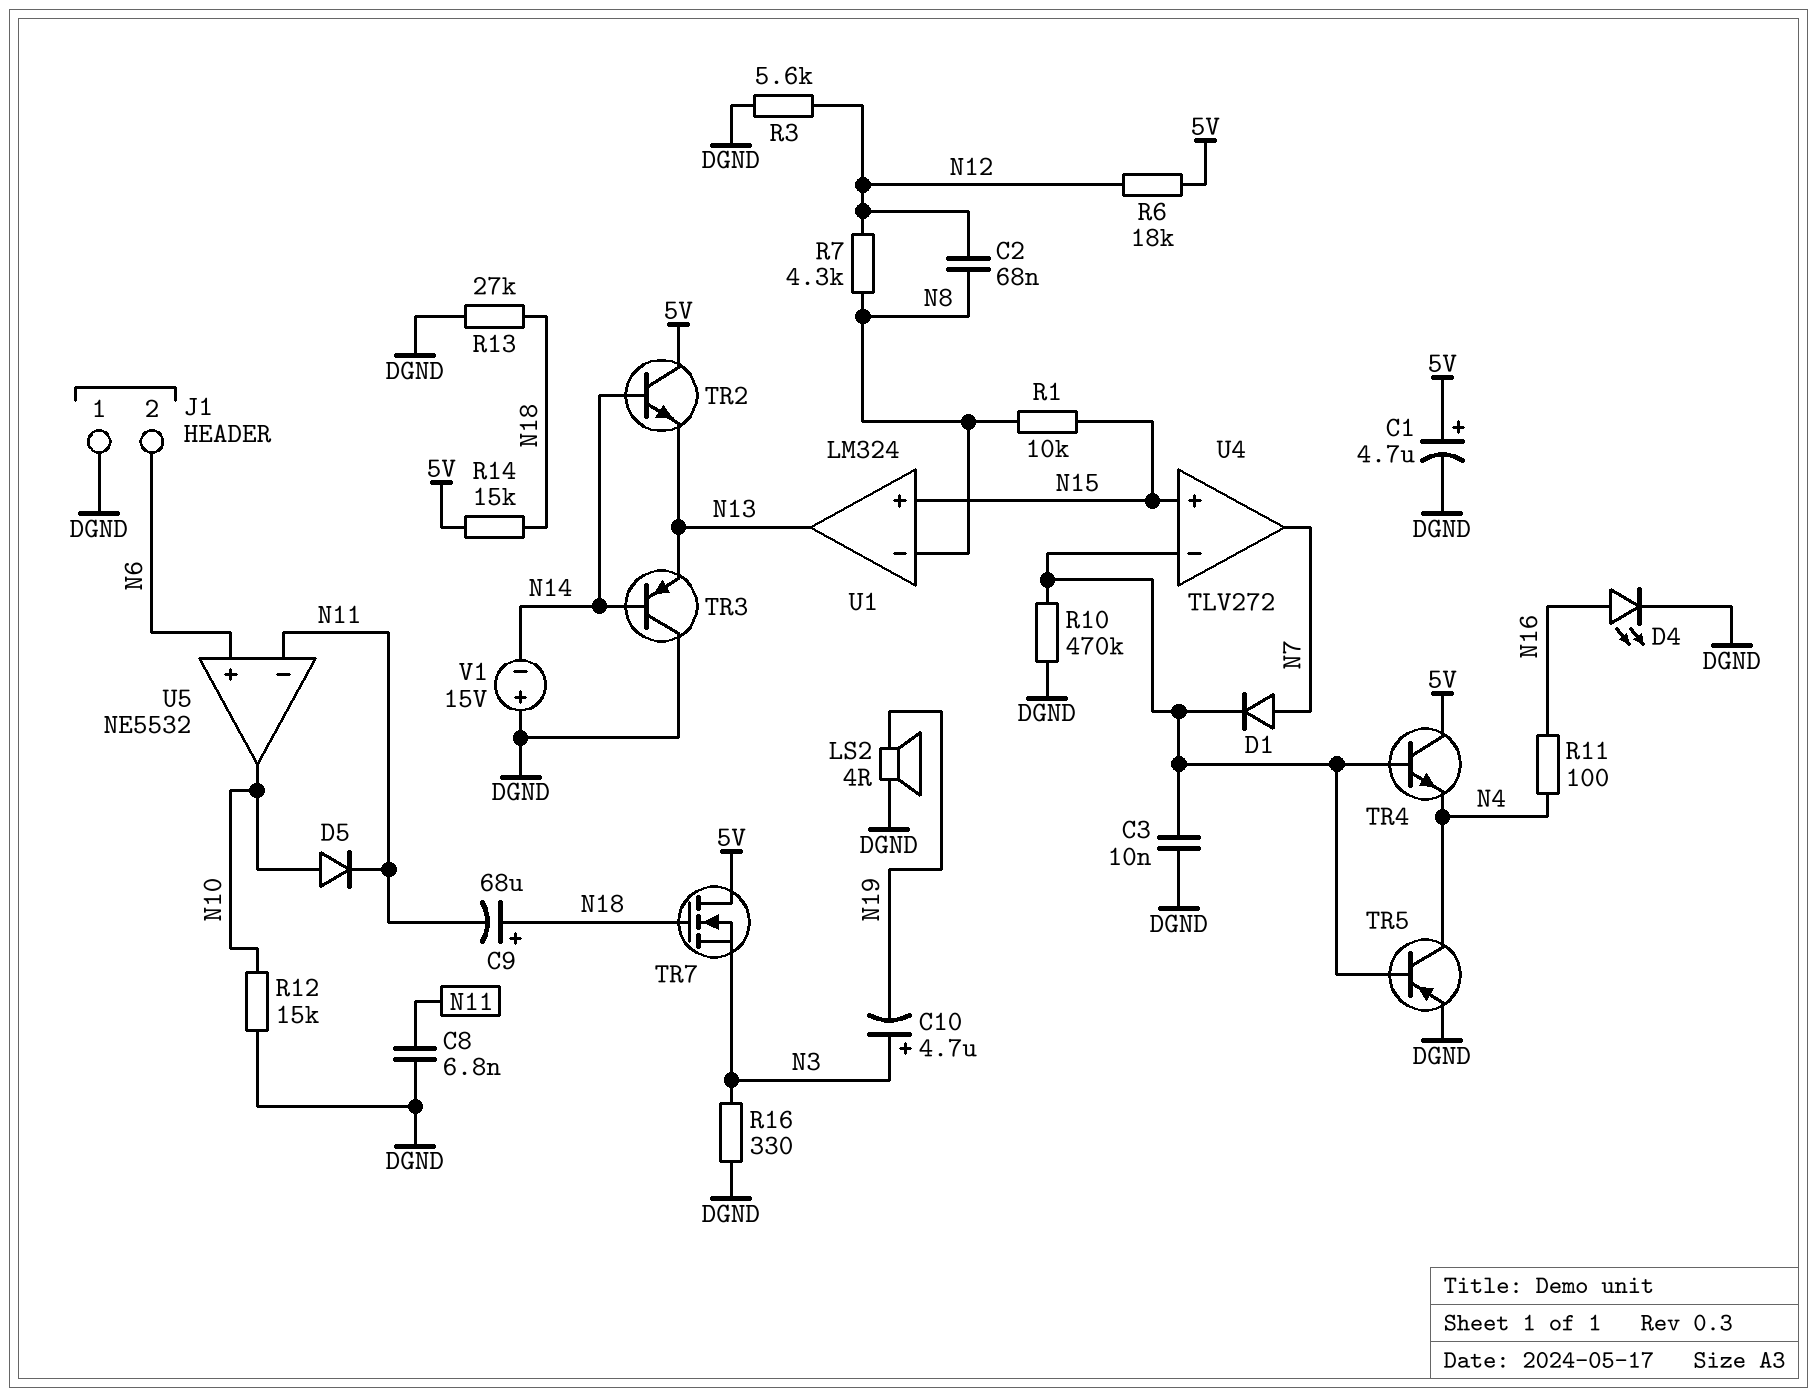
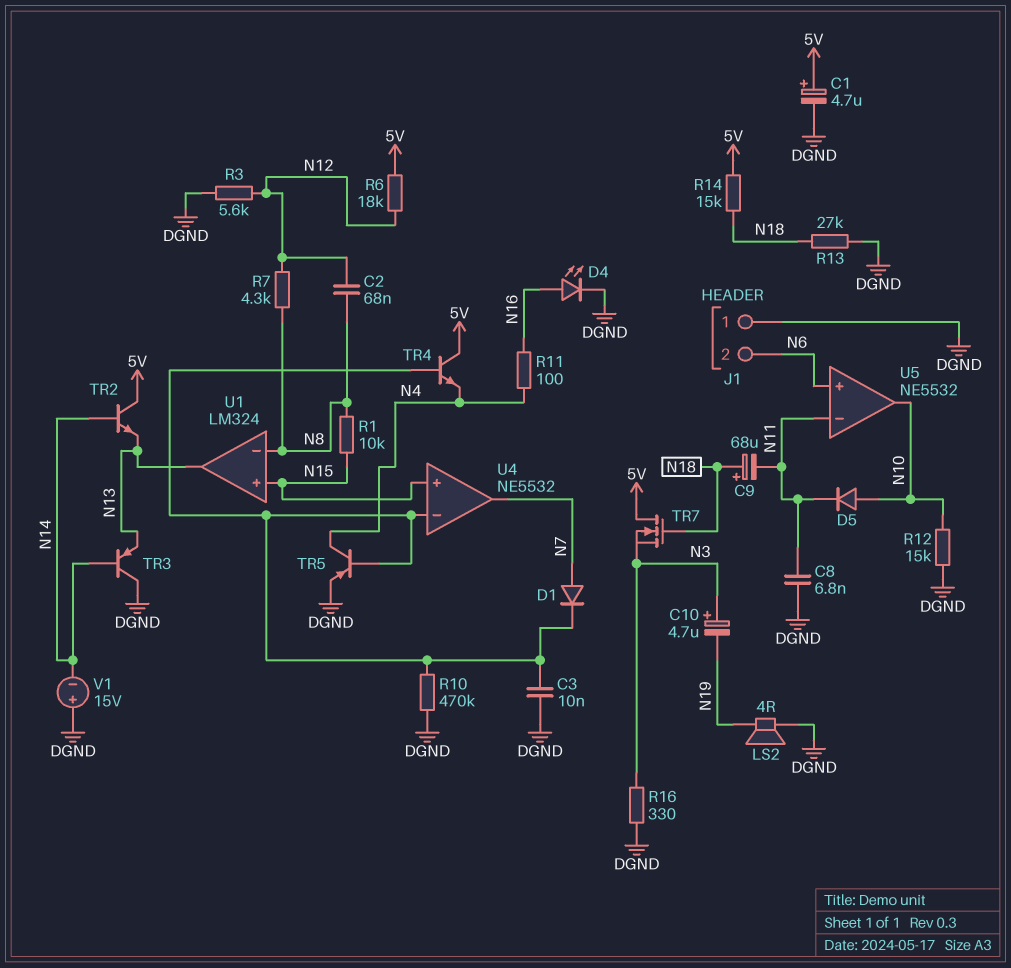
U4: TLV272 -> NE5532

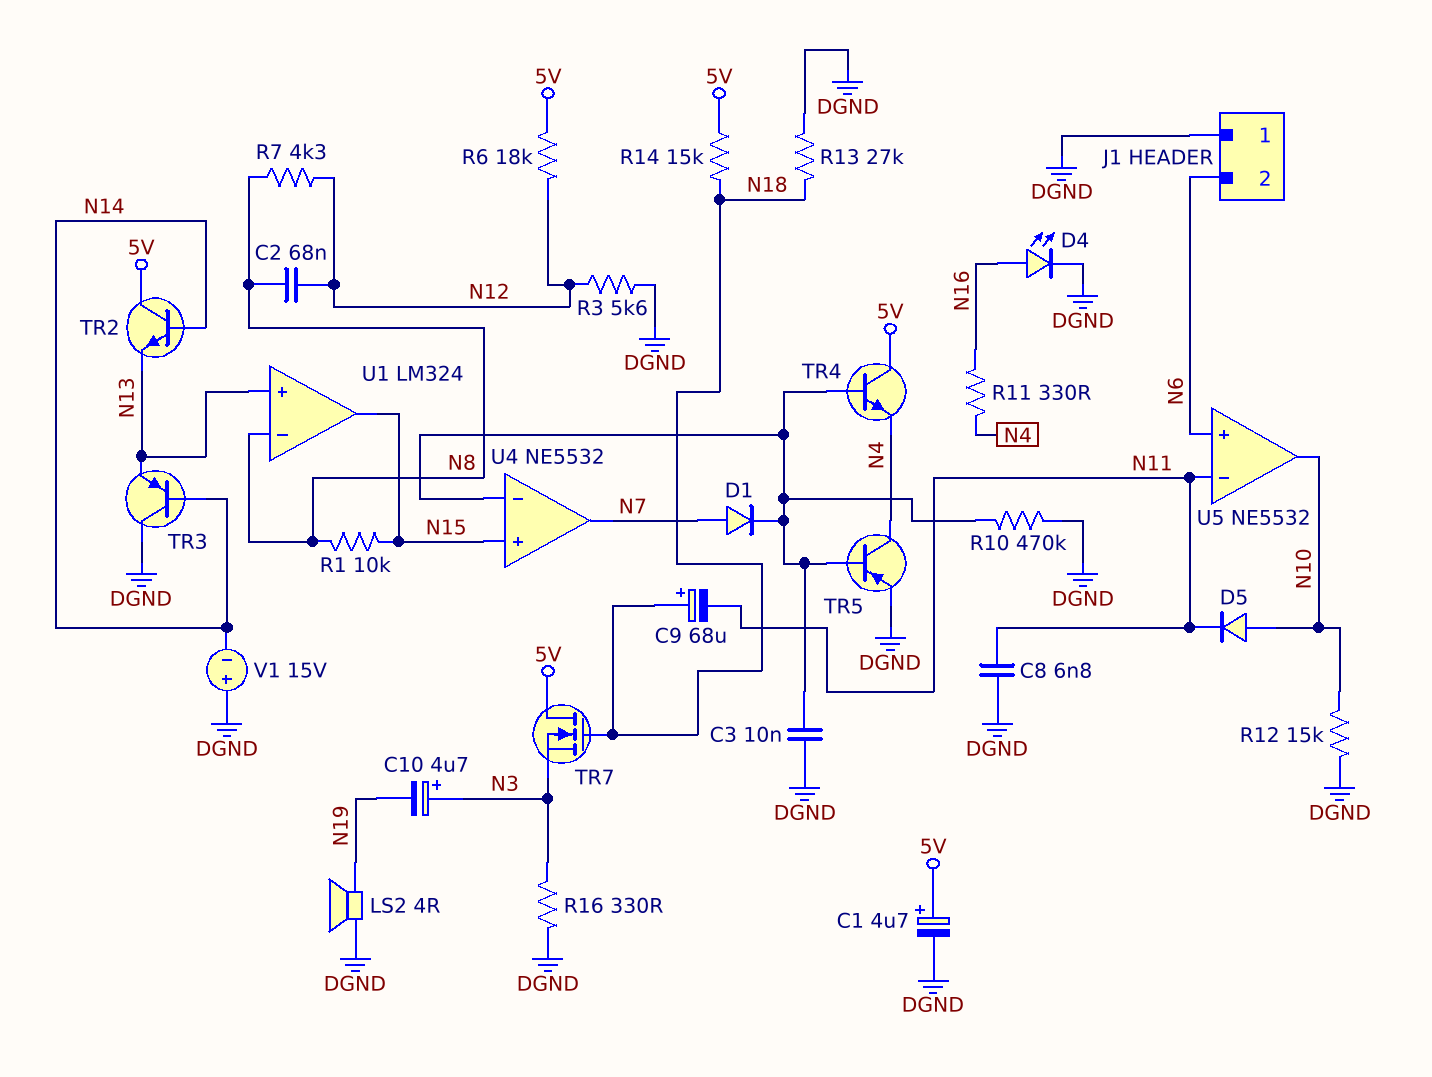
R11: 100 (N4, N16) -> 330 (N4, N16)
U1 pin in+: N15 -> N13
U1 pin out: N13 -> N15

